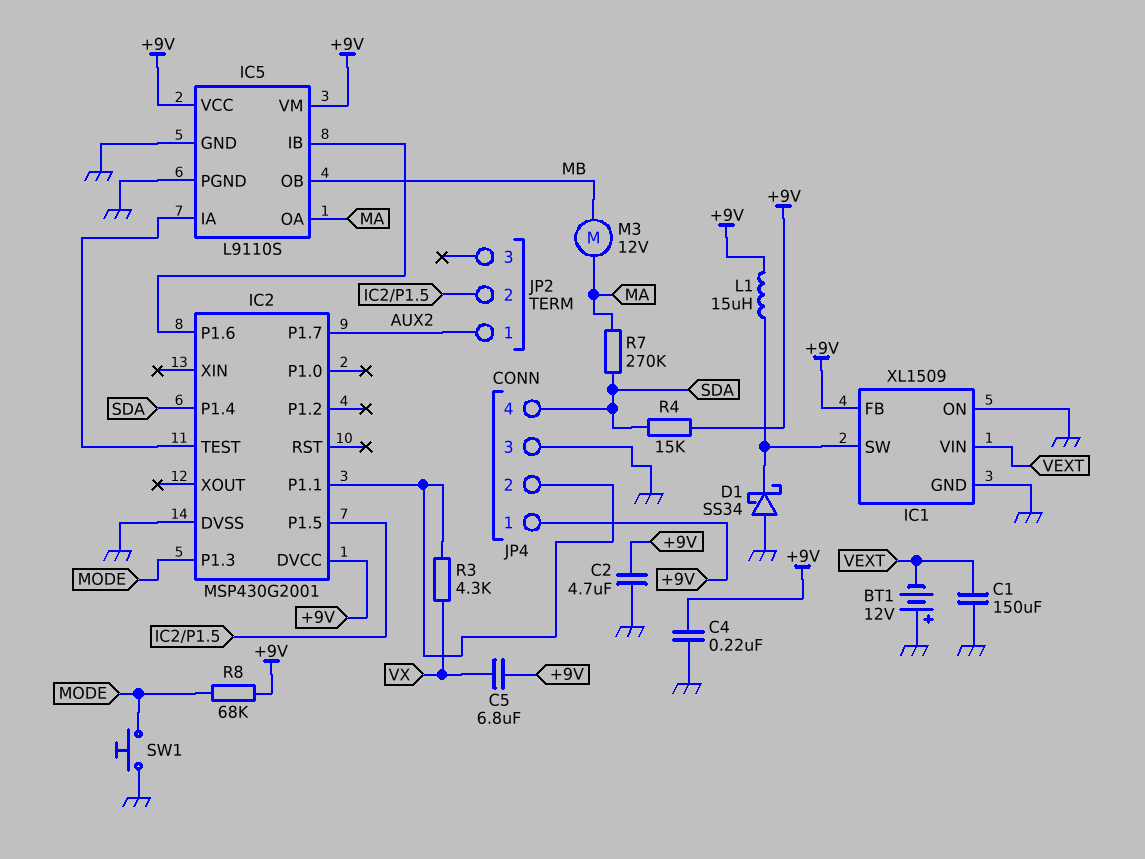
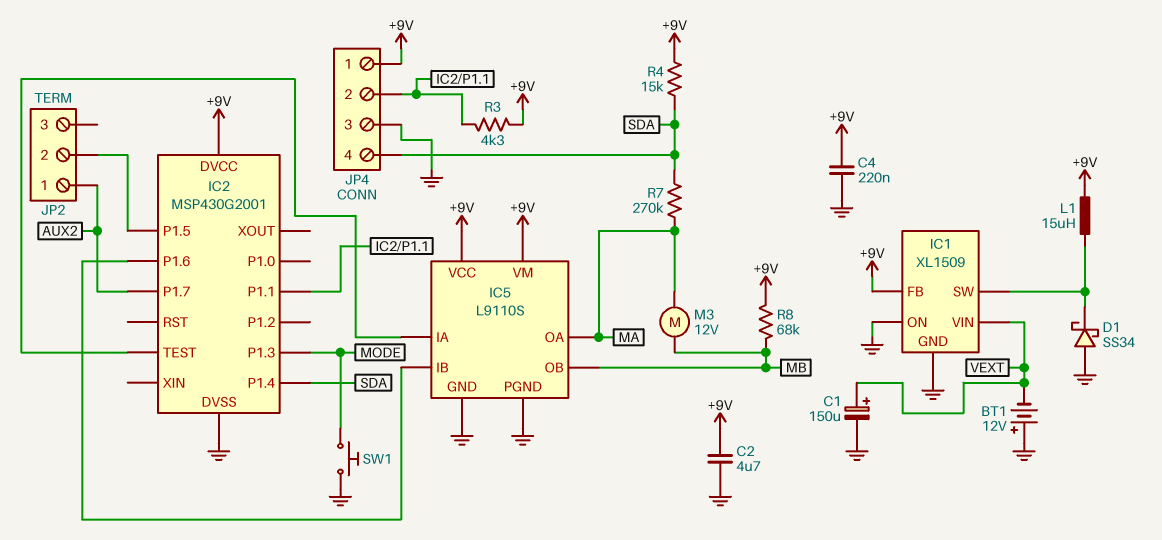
C1: 150uF (GND, VEXT) -> 150uF (plus VEXT, minus GND)
C5: 6.8uF (+9V, VX) -> none
R3: 4.3k (IC2/P1.1, VX) -> 4.3k (+9V, IC2/P1.1)
R8: 68k (+9V, MODE) -> 68k (+9V, MB)

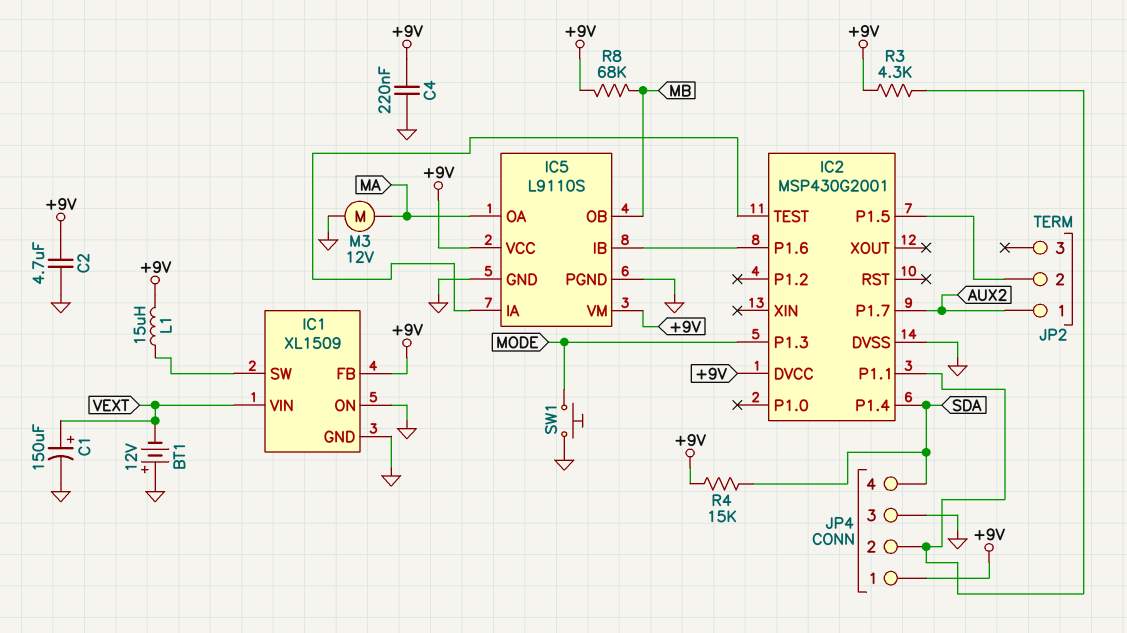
D1: schottky SS34 (A GND, K IC1/SW) -> none
M3: motor 12V (MA, MB) -> motor 12V (GND, MA)
R7: 270k (MA, SDA) -> none

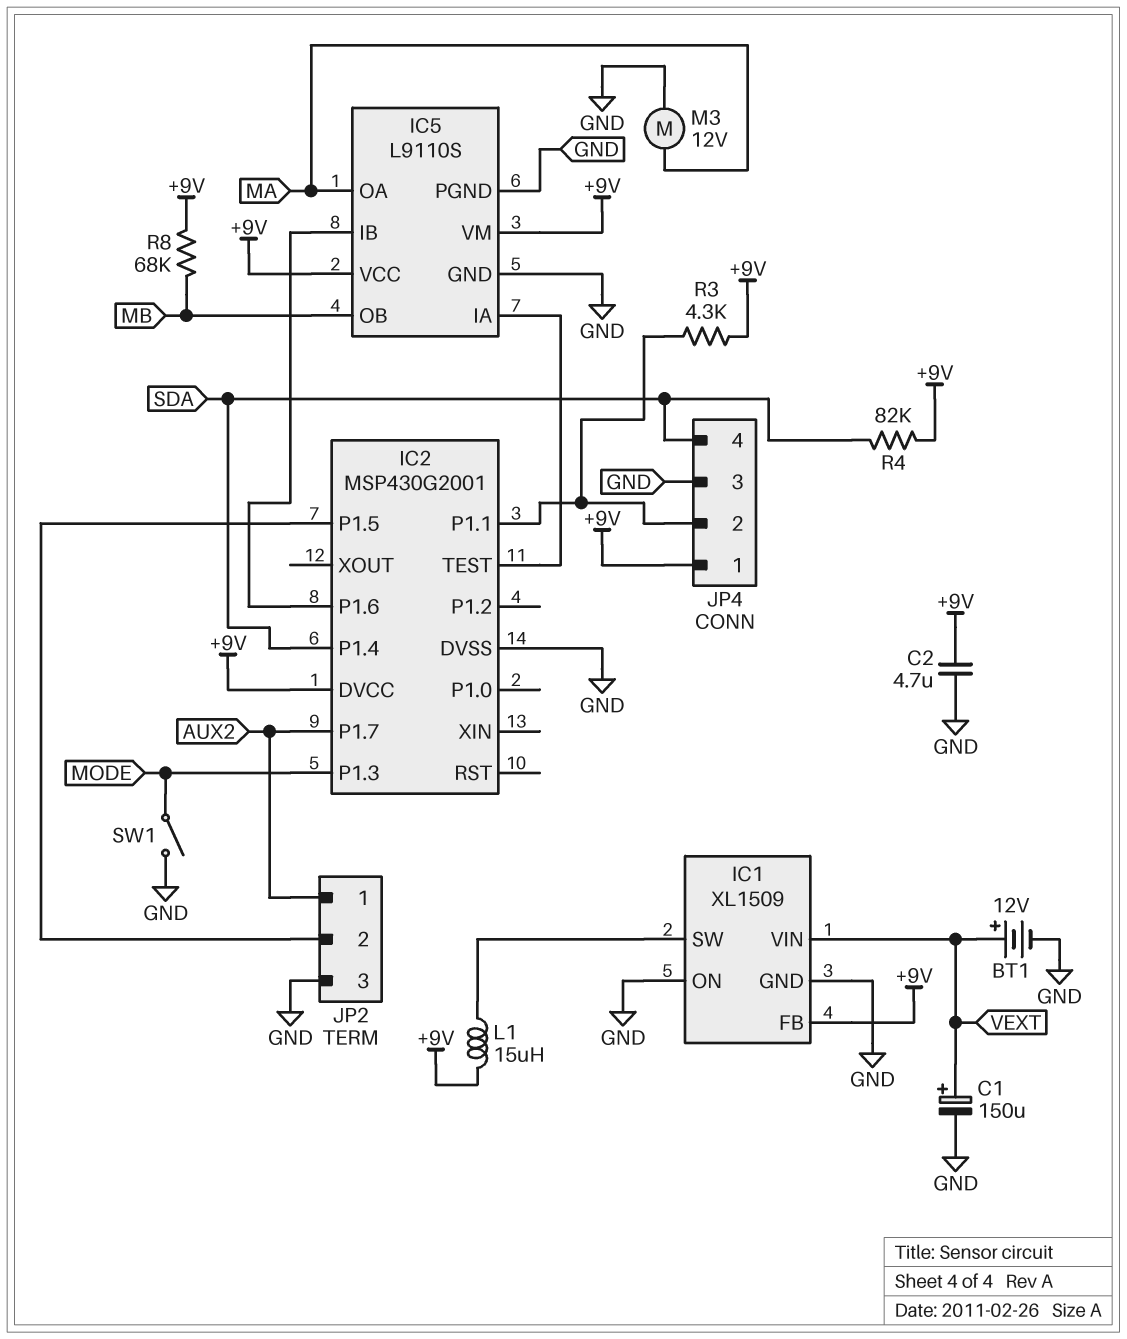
BT1: 12V (plus GND, minus VEXT) -> 12V (plus VEXT, minus GND)
C4: 220nF (+9V, GND) -> none
JP2 pin 3: none -> GND
R4: 15k (+9V, SDA) -> 82k (+9V, SDA)
SW1: button (GND, MODE) -> switch (GND, MODE)

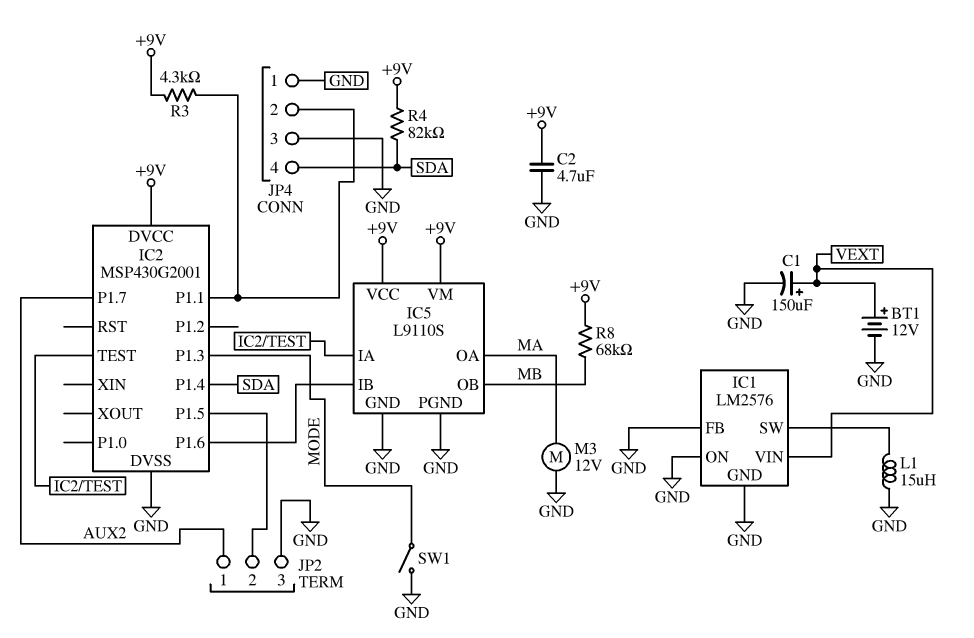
IC1: XL1509 -> LM2576
IC1 pin FB: +9V -> GND
JP4 pin 1: +9V -> GND
L1: 15uH (+9V, IC1/SW) -> 15uH (GND, IC1/SW)

